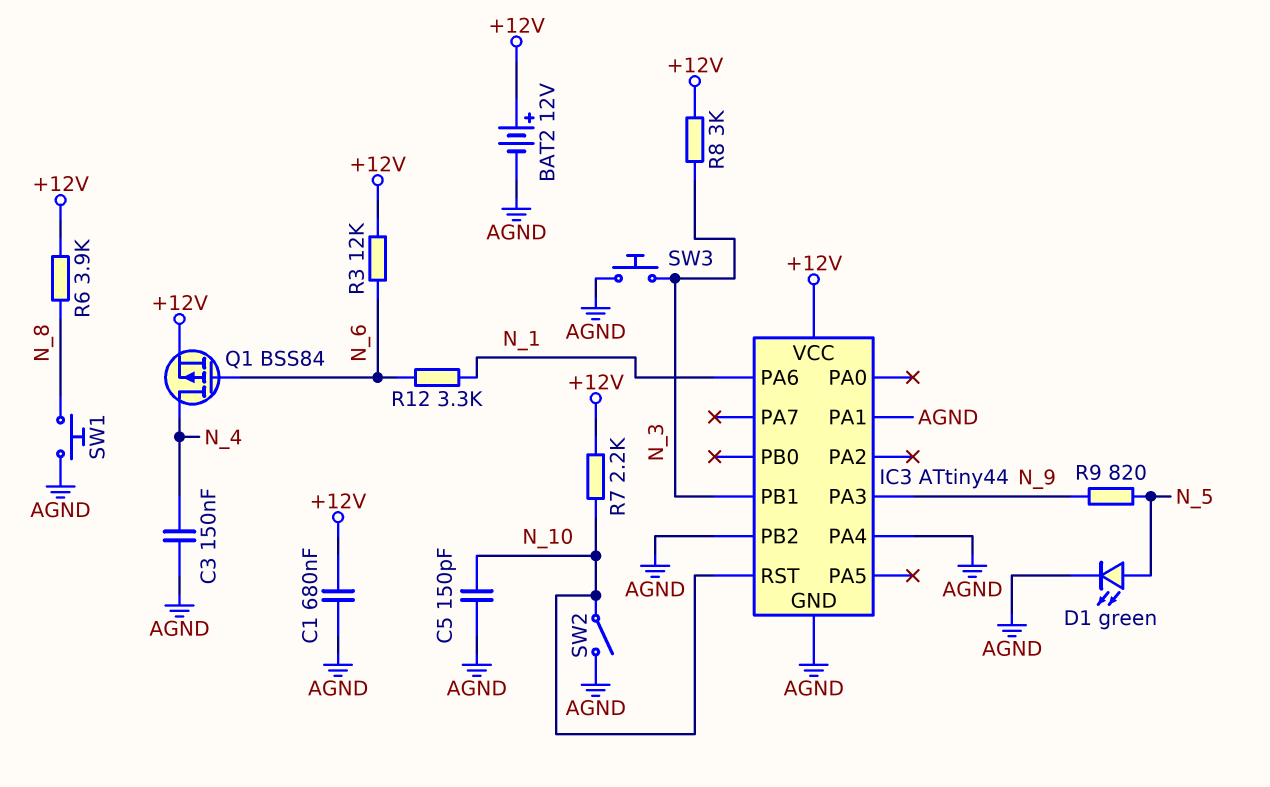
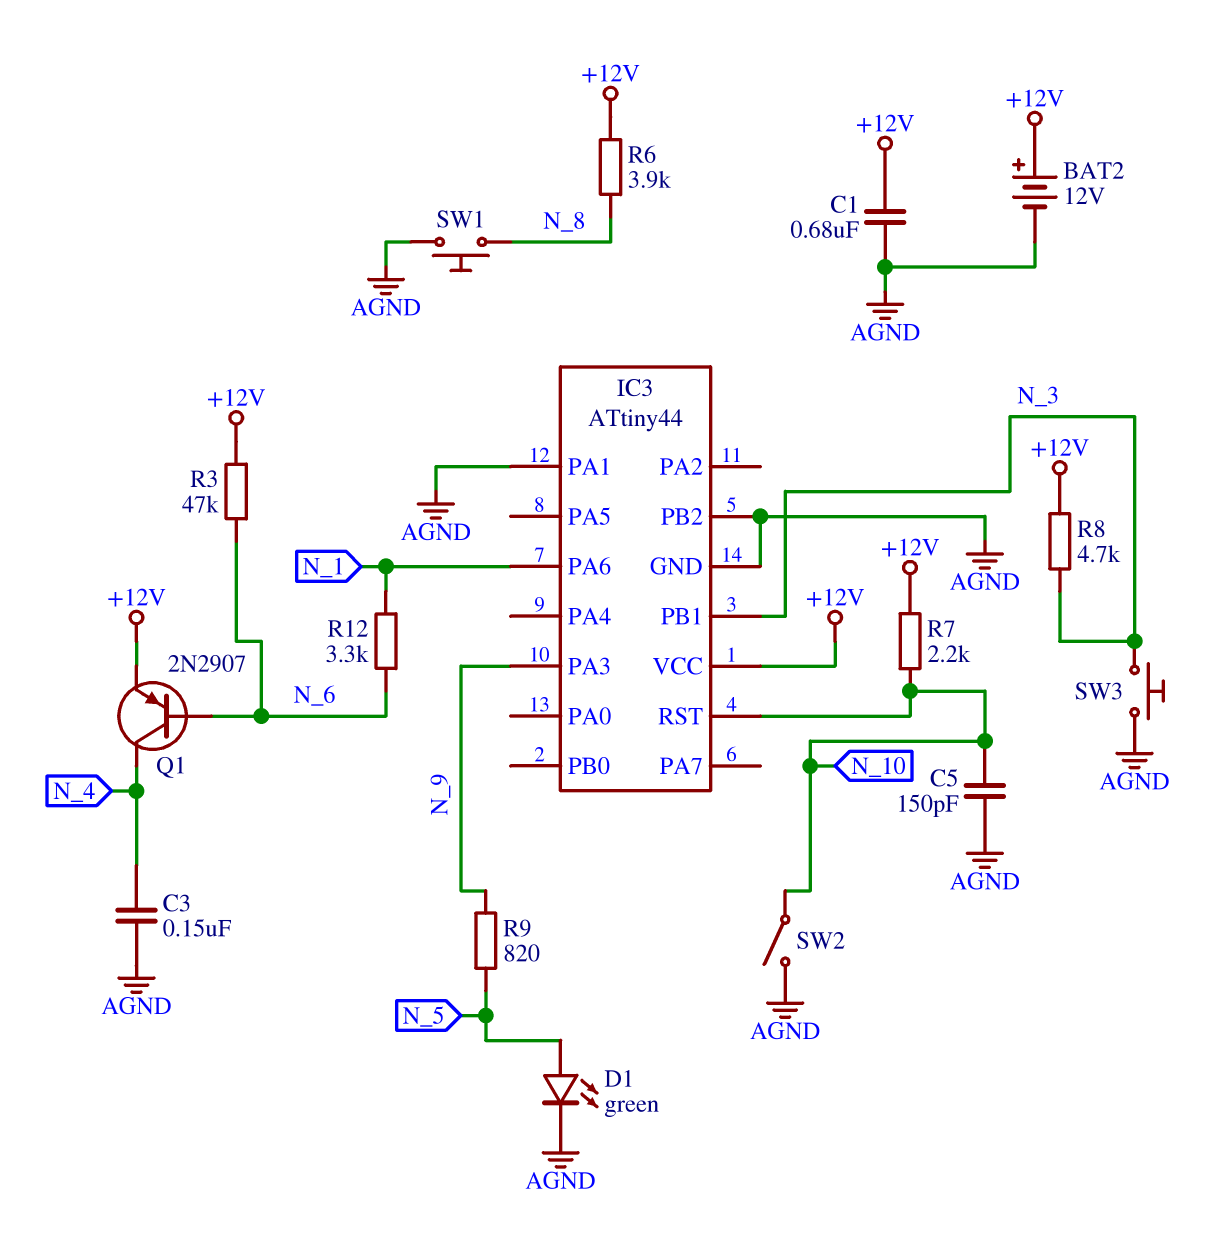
IC3 pin PA4: AGND -> none
Q1: PMOS BSS84 (G N_6, D N_4, S +12V) -> PNP 2N2907 (B N_6, C N_4, E +12V)
R3: 12k (+12V, N_6) -> 47k (+12V, N_6)
R8: 3k (+12V, N_3) -> 4.7k (+12V, N_3)

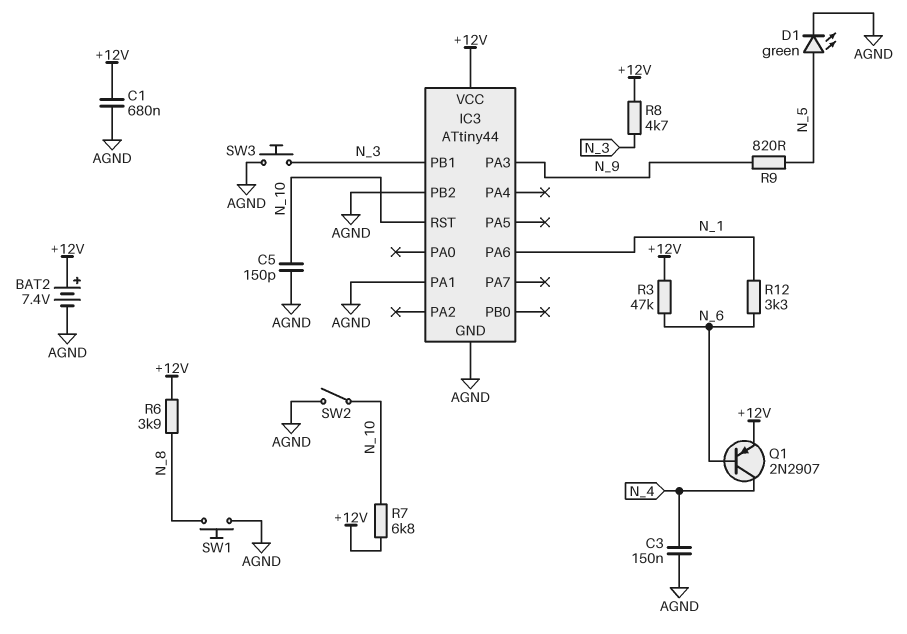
BAT2: 12V (plus +12V, minus AGND) -> 7.4V (plus +12V, minus AGND)
R7: 2.2k (+12V, N_10) -> 6.8k (+12V, N_10)

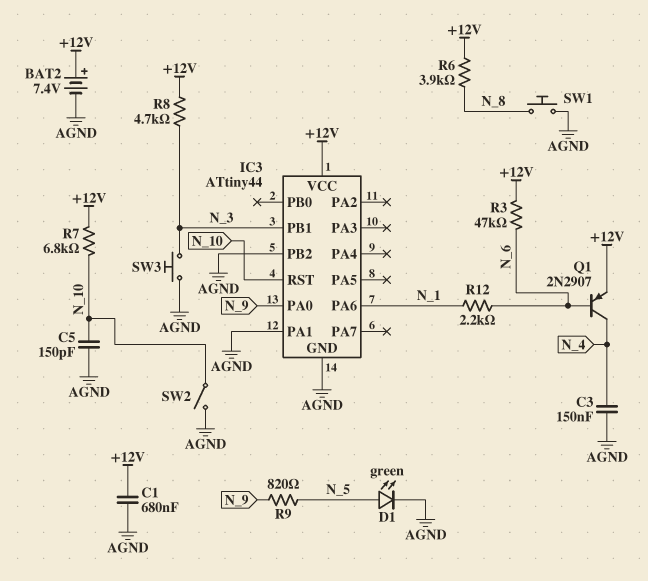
IC3 pin PA0: none -> N_9
IC3 pin PA3: N_9 -> none
R12: 3.3k (N_1, N_6) -> 2.2k (N_1, N_6)

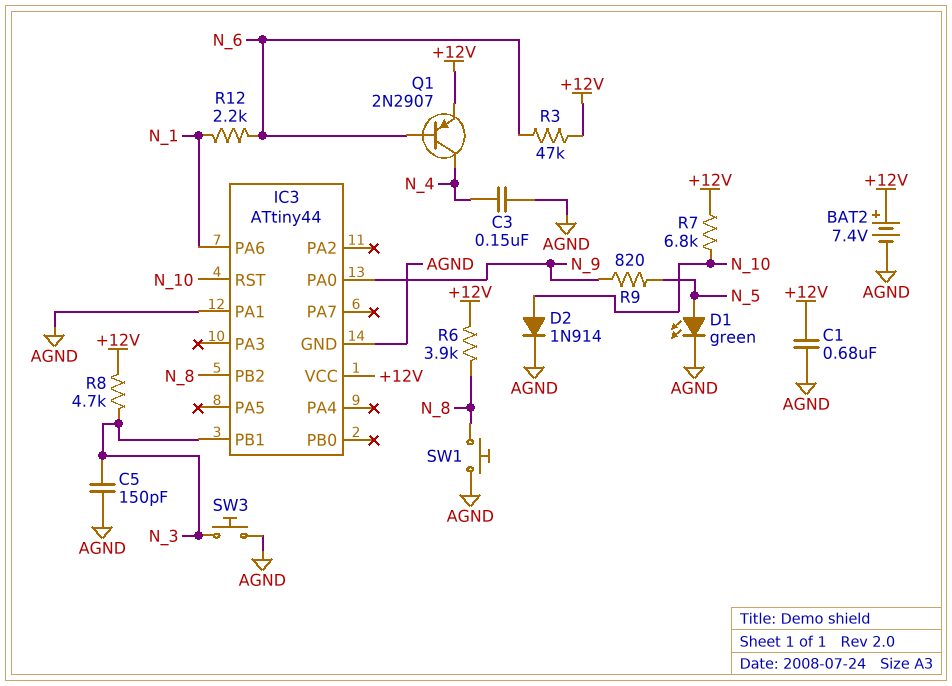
C5: 150pF (AGND, N_10) -> 150pF (AGND, N_3)
D2: none -> diode 1N914 (A N_10, K AGND)
IC3 pin PB2: AGND -> N_8
SW2: switch (AGND, N_10) -> none

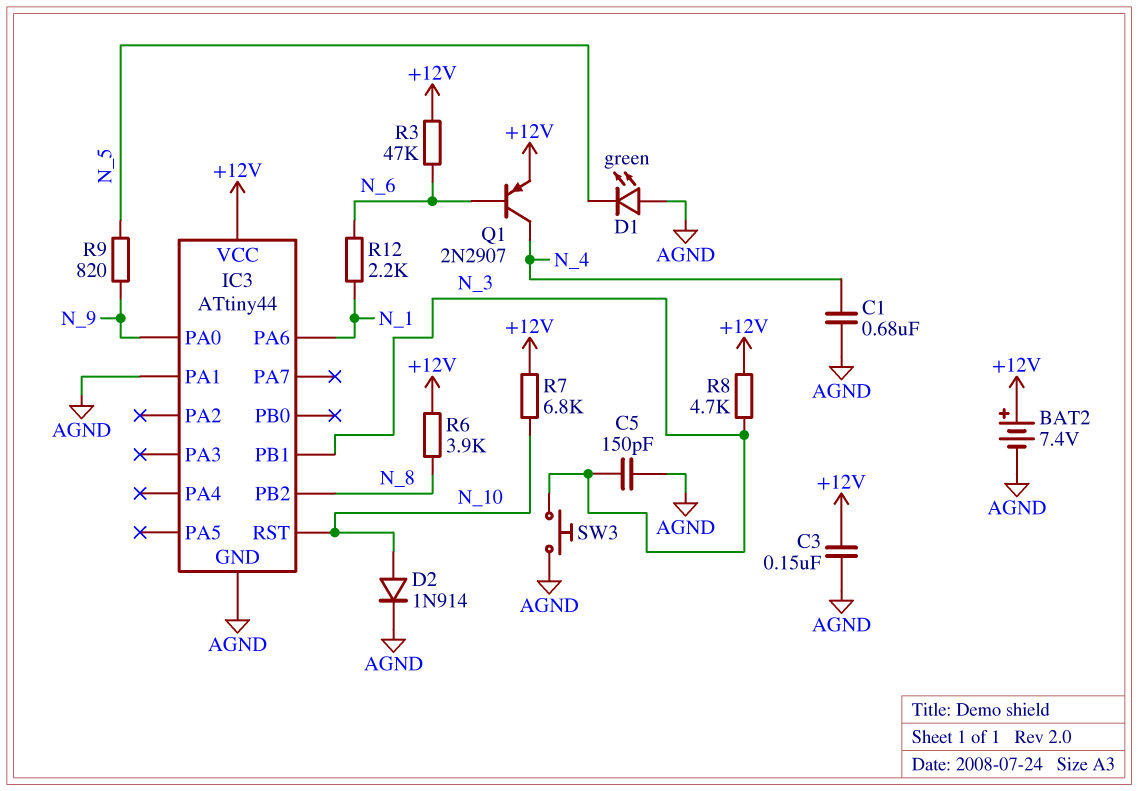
C1: 680nF (+12V, AGND) -> 680nF (AGND, N_4)
C3: 150nF (AGND, N_4) -> 150nF (+12V, AGND)
D1: LED green (A N_5, K AGND) -> LED green (A AGND, K N_5)
SW1: button (AGND, N_8) -> none

